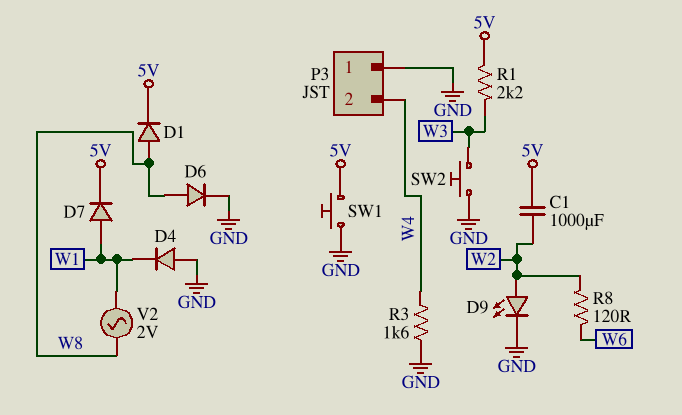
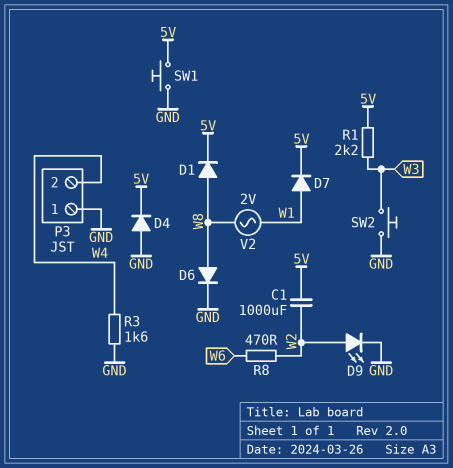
D4: diode (A GND, K W1) -> diode (A GND, K 5V)
R8: 120 (W2, W6) -> 470 (W2, W6)

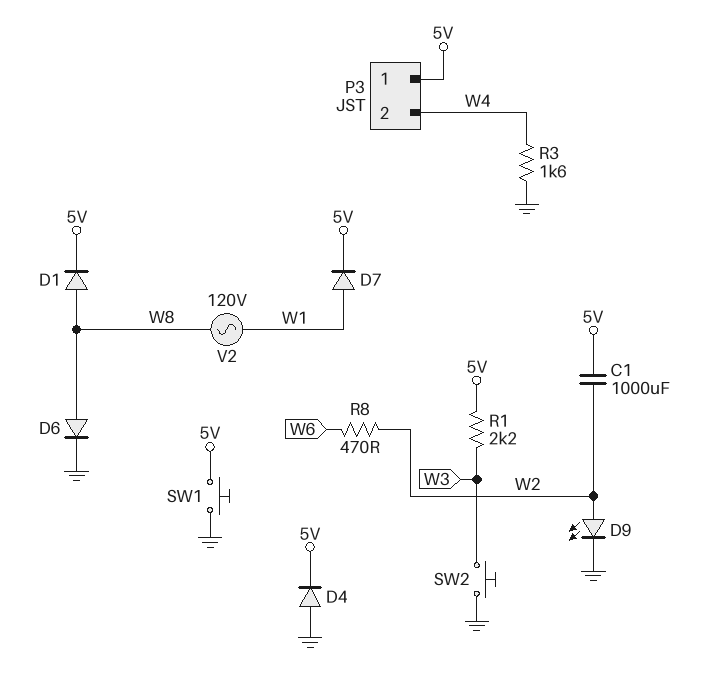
P3 pin 1: GND -> 5V
V2: AC 2V (W1, W8) -> AC 120V (W1, W8)

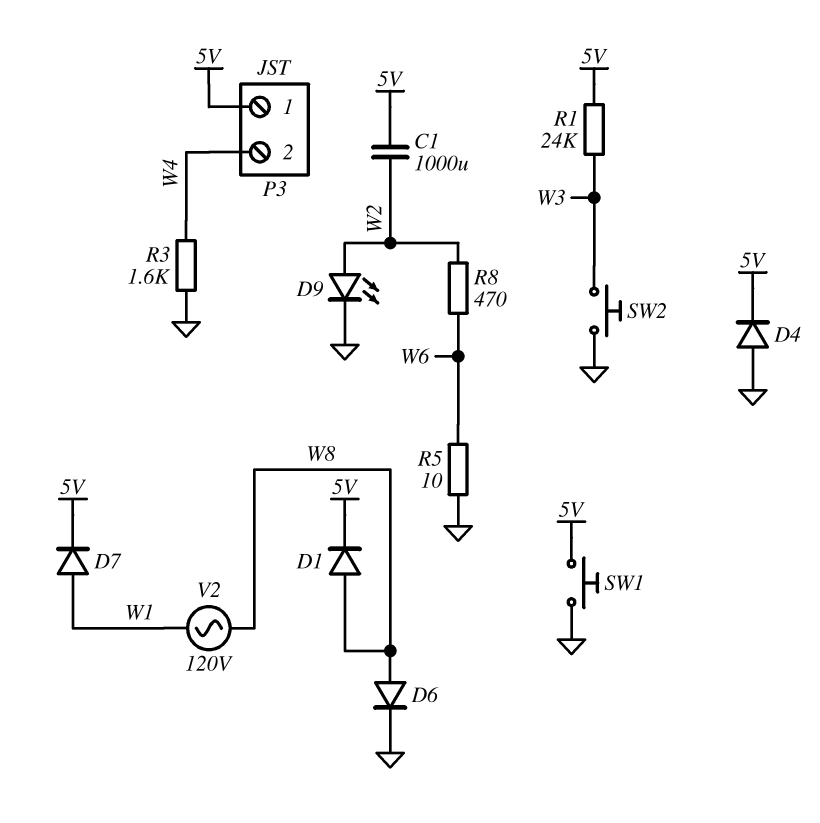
R1: 2.2k (5V, W3) -> 24k (5V, W3)
R5: none -> 10 (GND, W6)

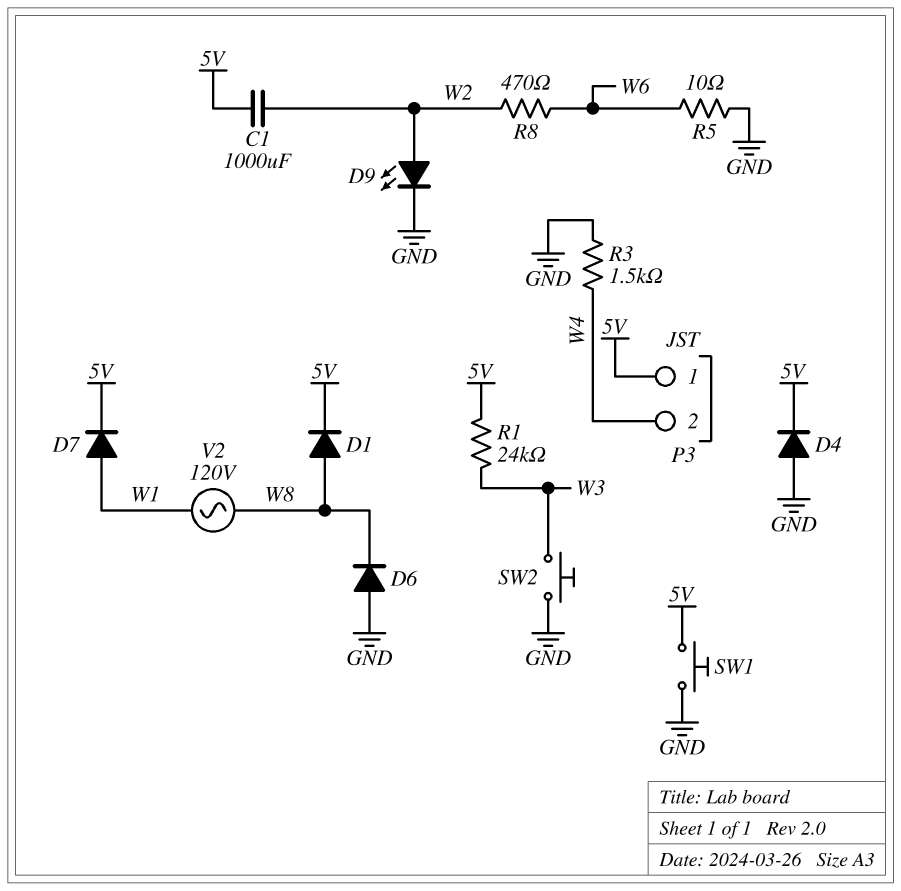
D6: diode (A W8, K GND) -> diode (A GND, K W8)
R3: 1.6k (GND, W4) -> 1.5k (GND, W4)

